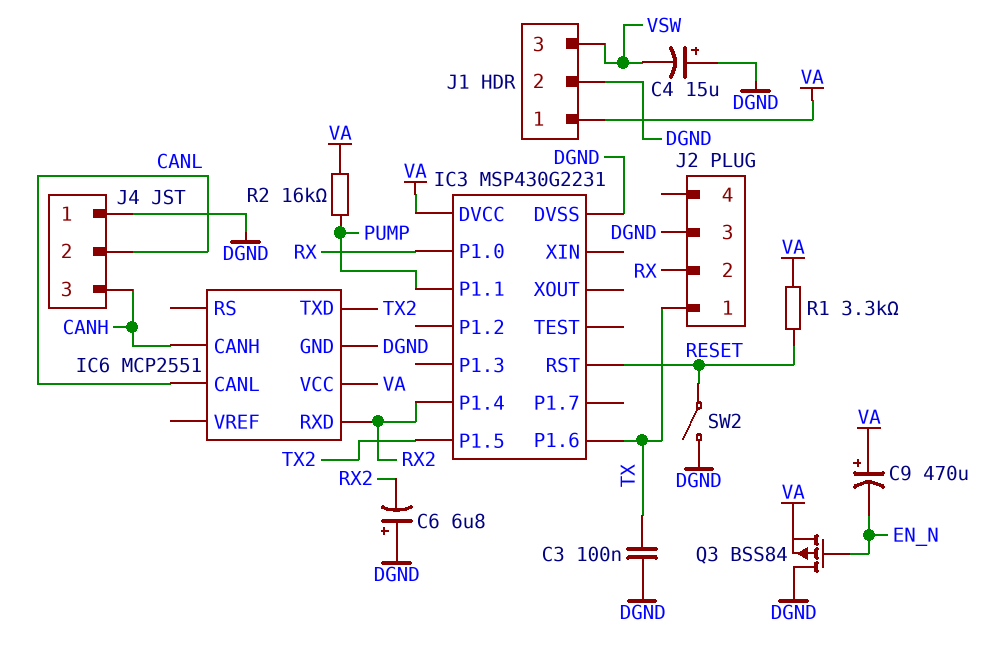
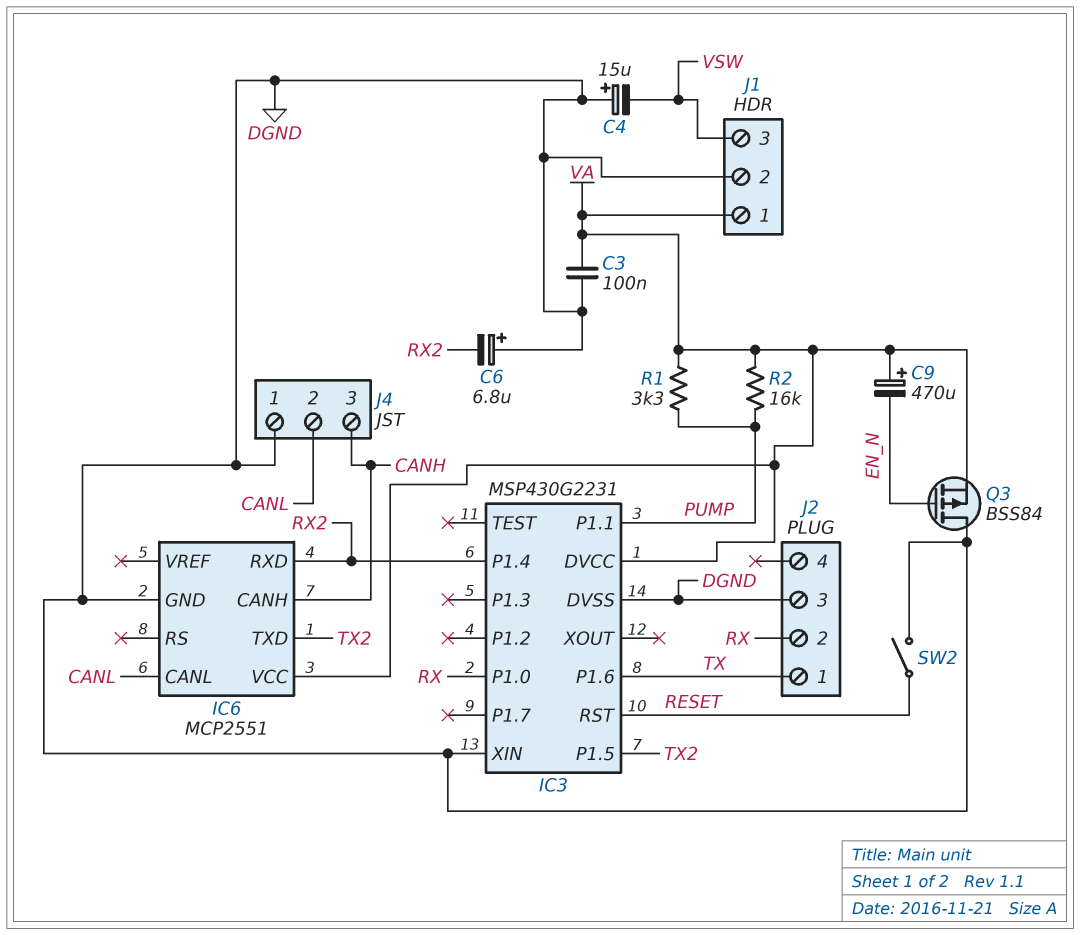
C3: 100nF (DGND, TX) -> 100nF (DGND, VA)
IC3 pin XIN: none -> DGND
R1: 3.3k (RESET, VA) -> 3.3k (PUMP, VA)

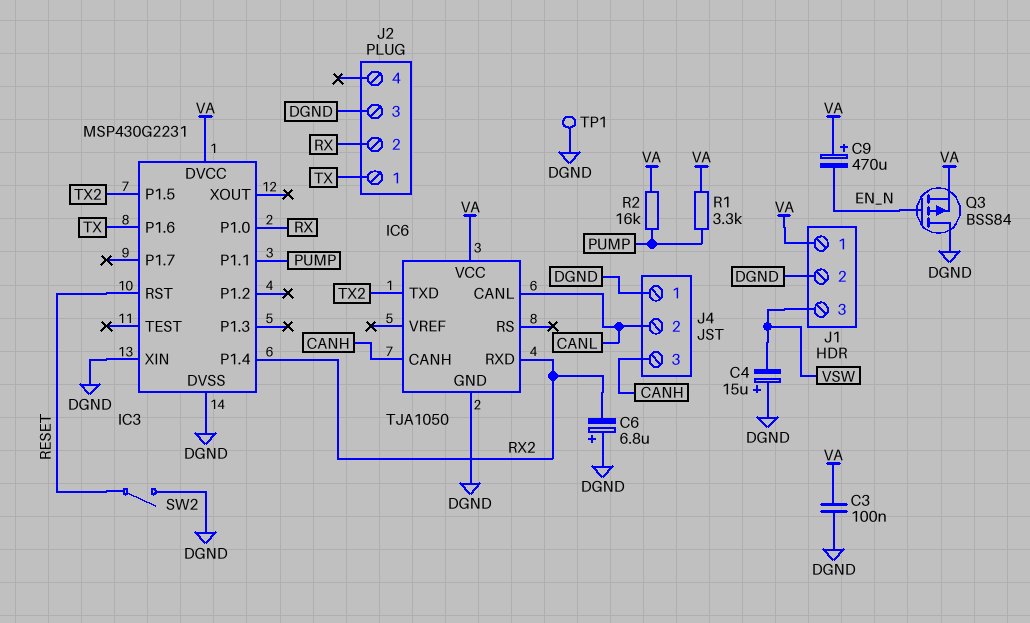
IC6: MCP2551 -> TJA1050
TP1: none -> test point (DGND)

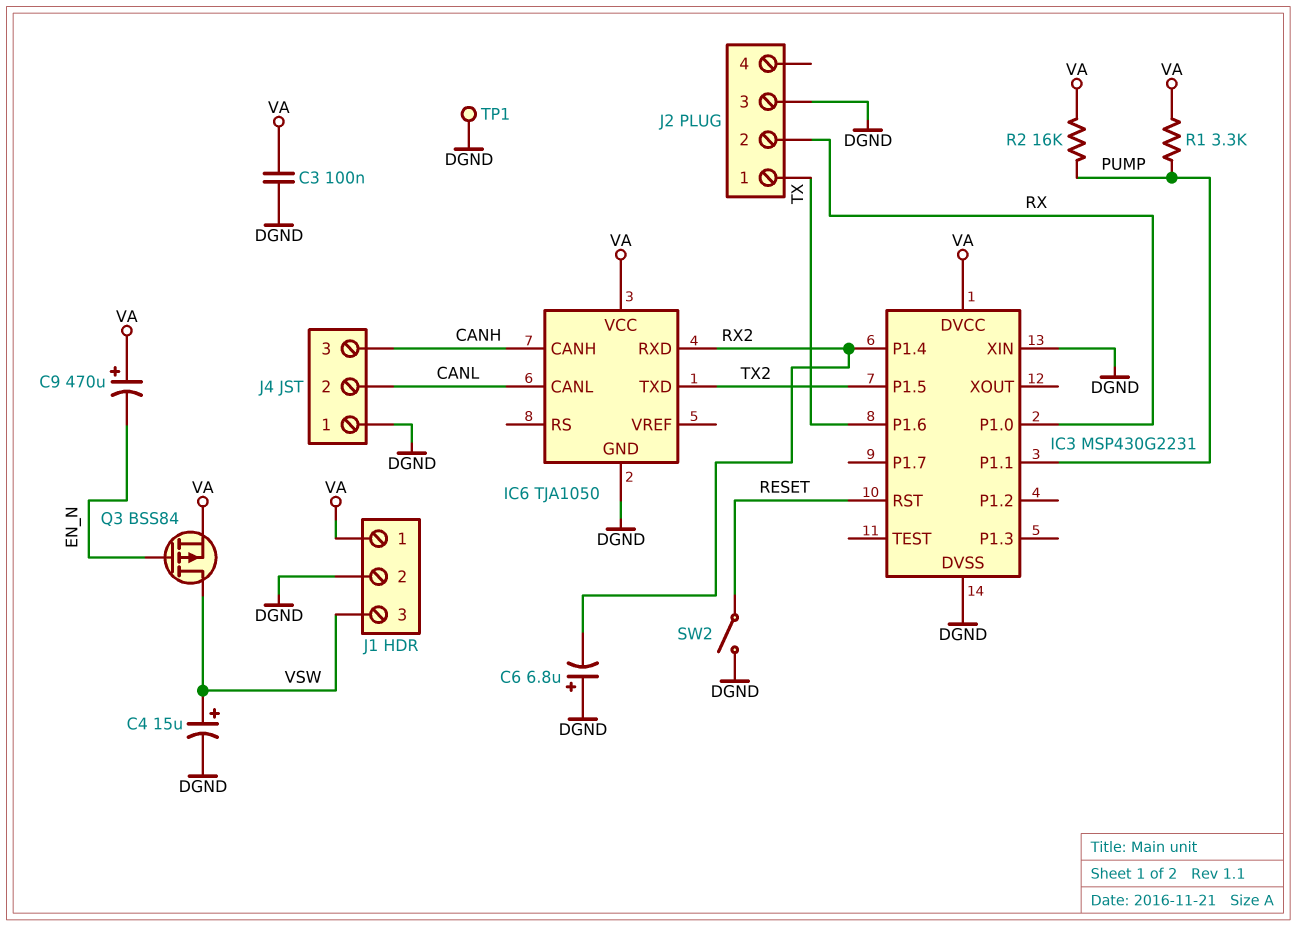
C4: 15uF (plus DGND, minus VSW) -> 15uF (plus VSW, minus DGND)
Q3: PMOS BSS84 (G EN_N, D DGND, S VA) -> PMOS BSS84 (G EN_N, D VSW, S VA)

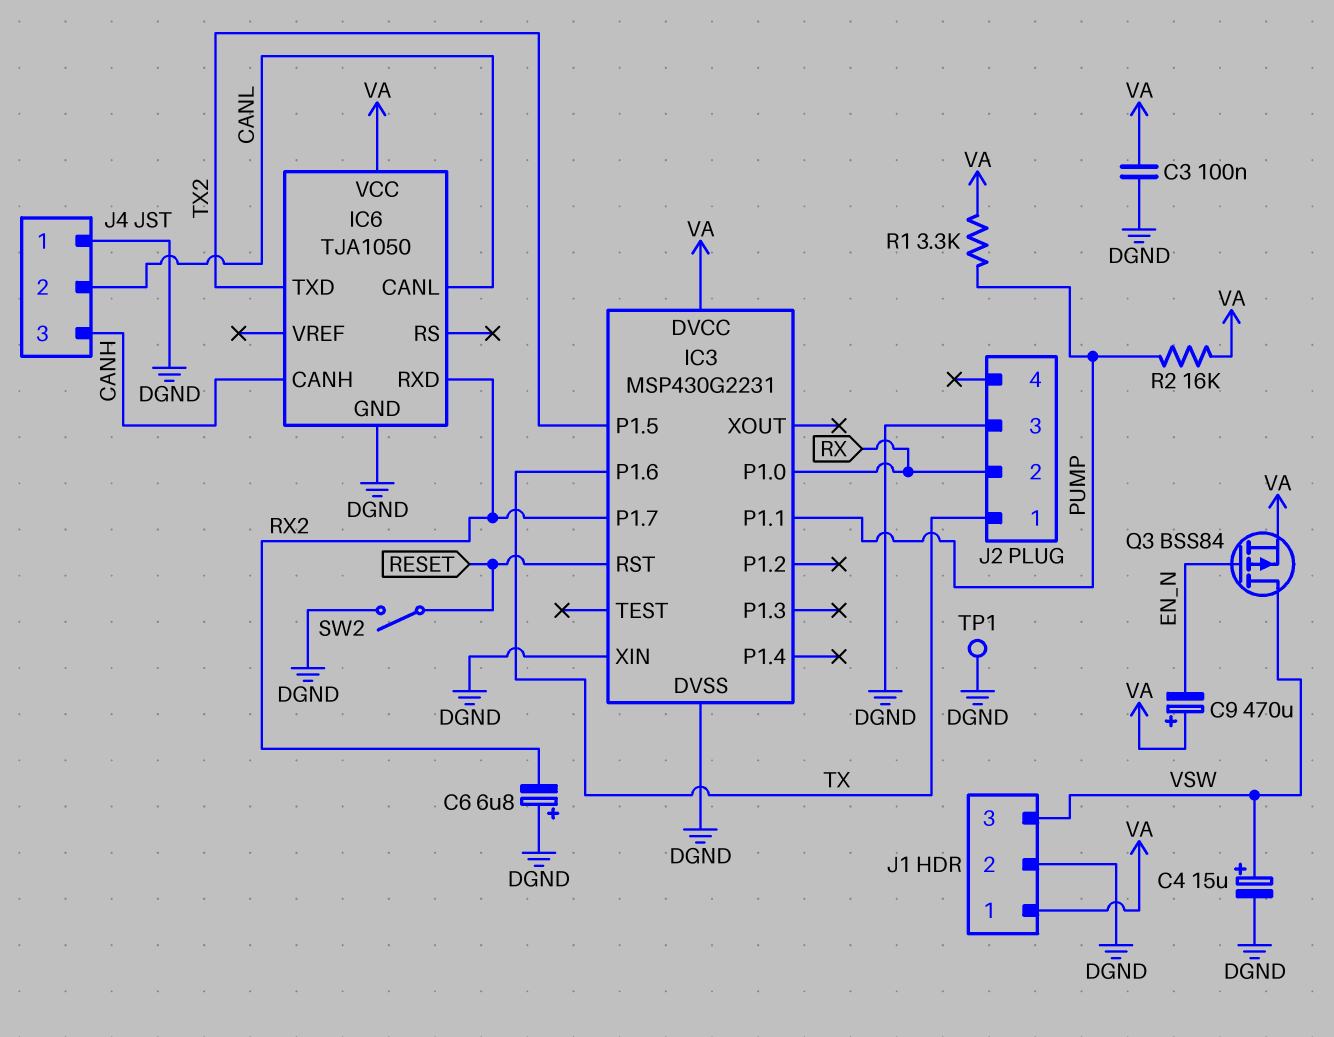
IC3 pin P1.4: RX2 -> none
IC3 pin P1.7: none -> RX2

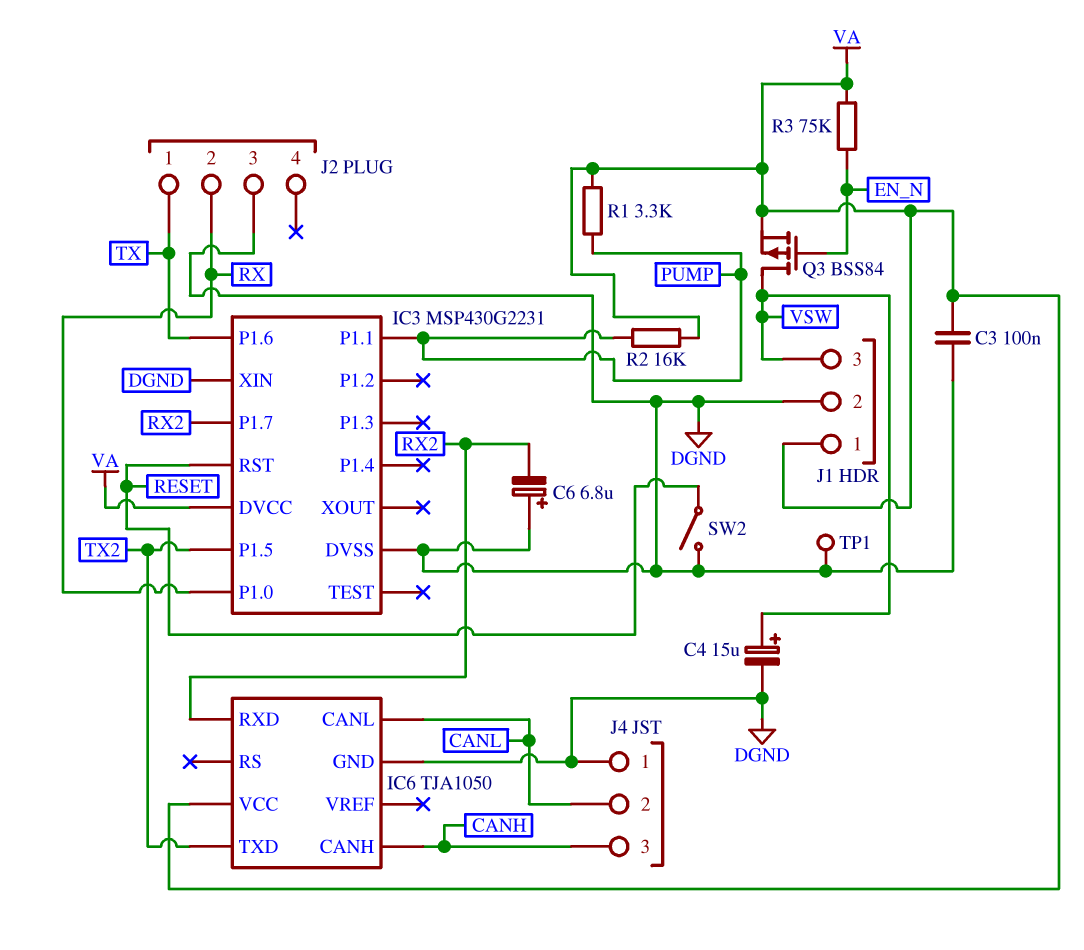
C9: 470uF (plus VA, minus EN_N) -> none
R3: none -> 75k (EN_N, VA)

